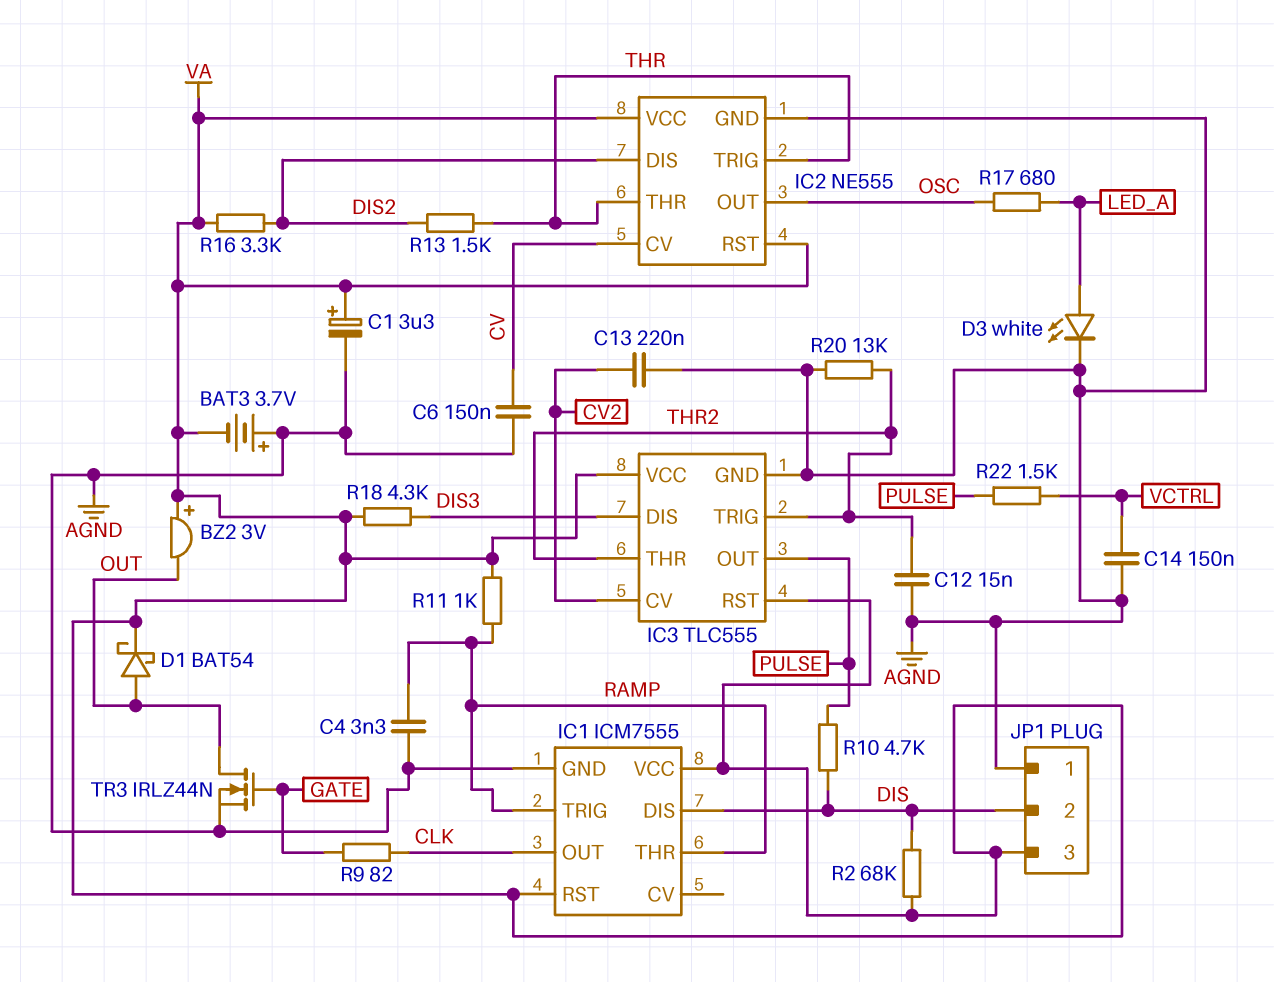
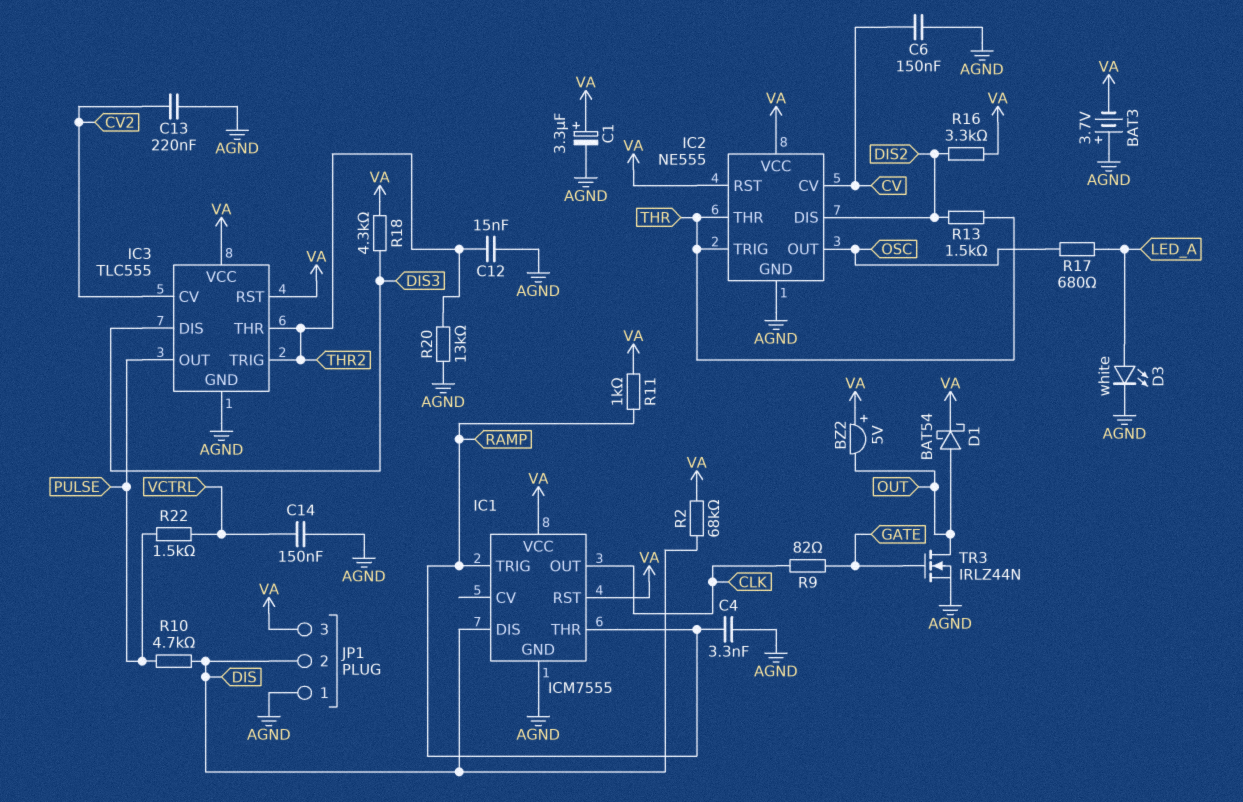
BZ2: buzzer 3V (plus VA, minus OUT) -> buzzer 5V (plus VA, minus OUT)

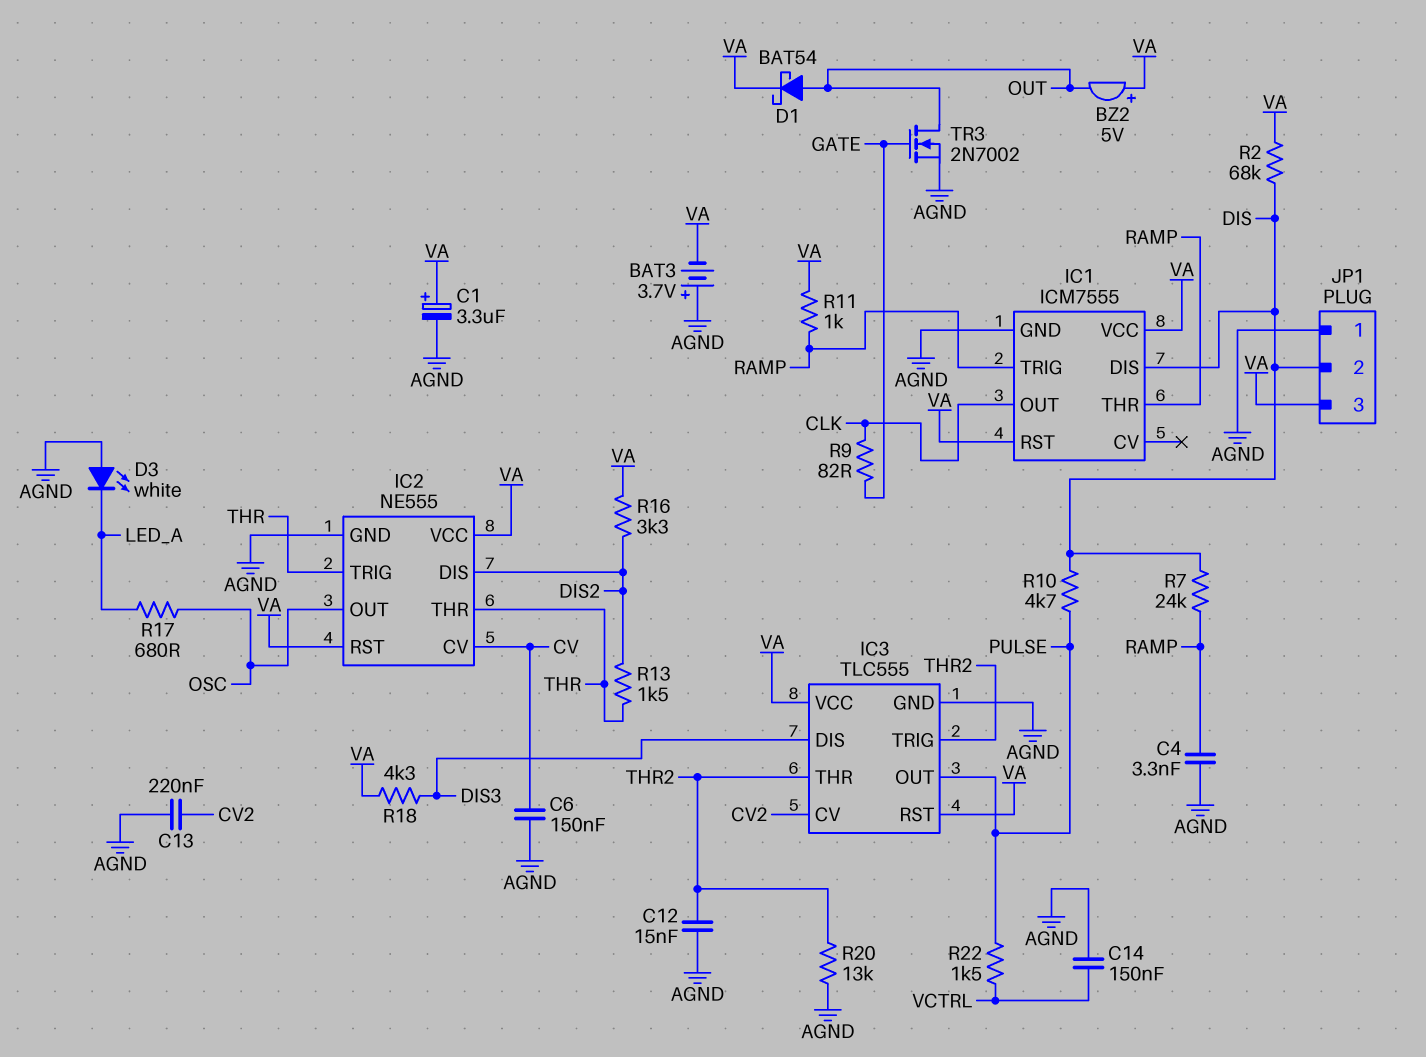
D3: LED white (A LED_A, K AGND) -> LED white (A AGND, K LED_A)
R7: none -> 24k (DIS, RAMP)
TR3: NMOS IRLZ44N (G GATE, D OUT, S AGND) -> NMOS 2N7002 (G GATE, D OUT, S AGND)

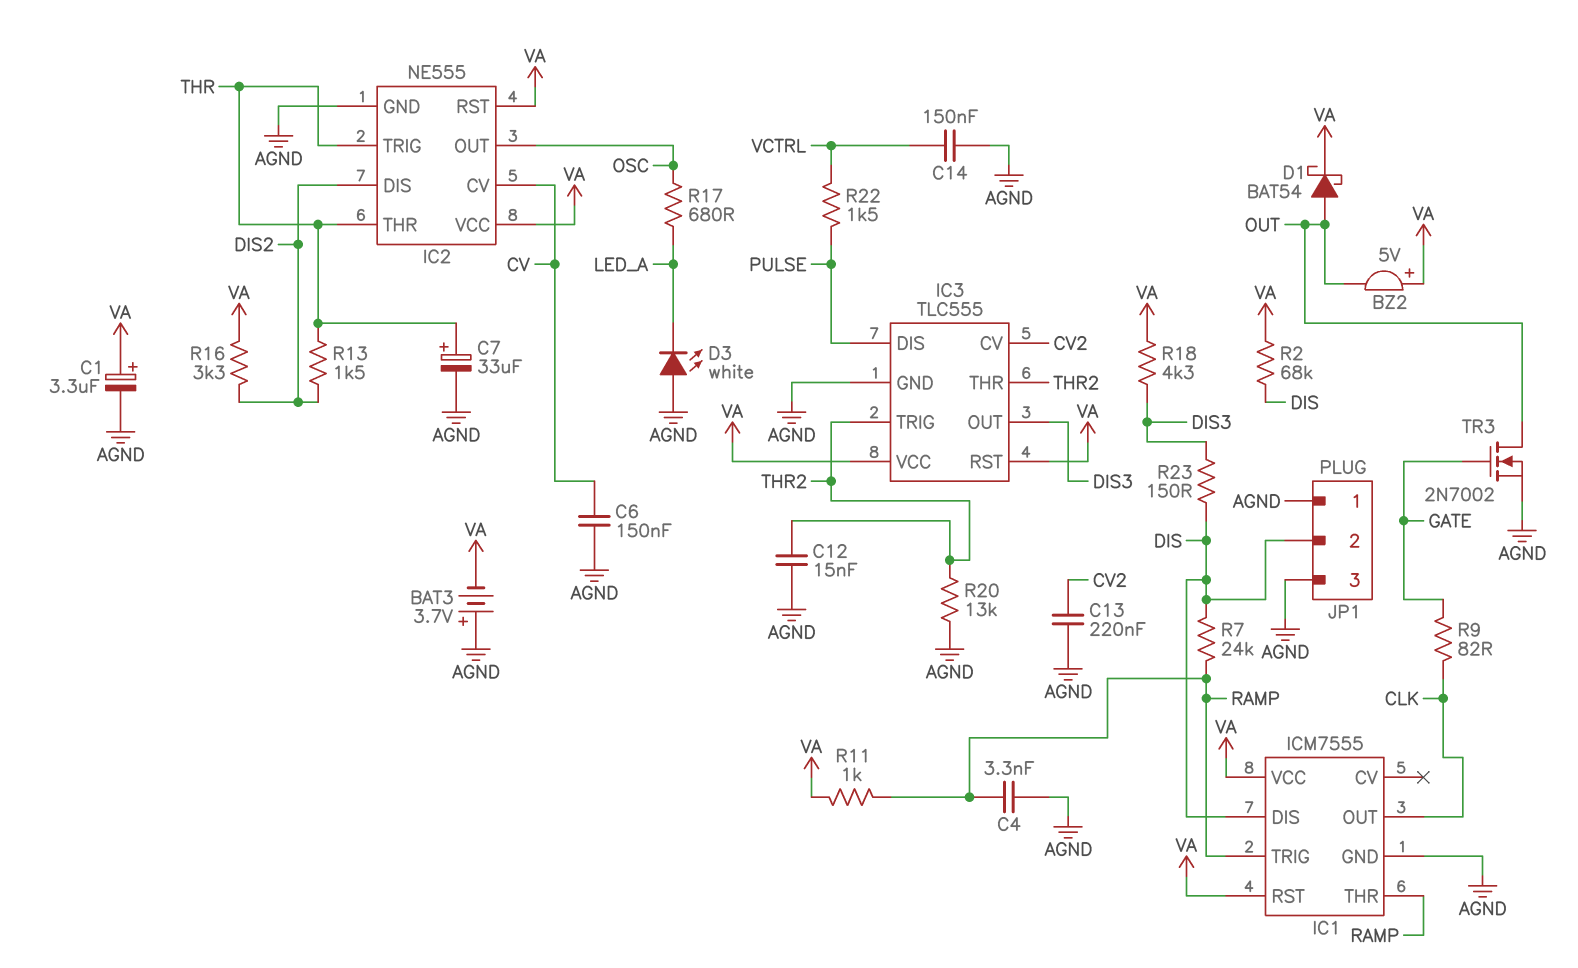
C7: none -> 33uF (plus THR, minus AGND)
IC3 pin DIS: DIS3 -> PULSE
IC3 pin OUT: PULSE -> DIS3
JP1 pin 3: VA -> AGND
R10: 4.7k (DIS, PULSE) -> none
R23: none -> 150 (DIS, DIS3)

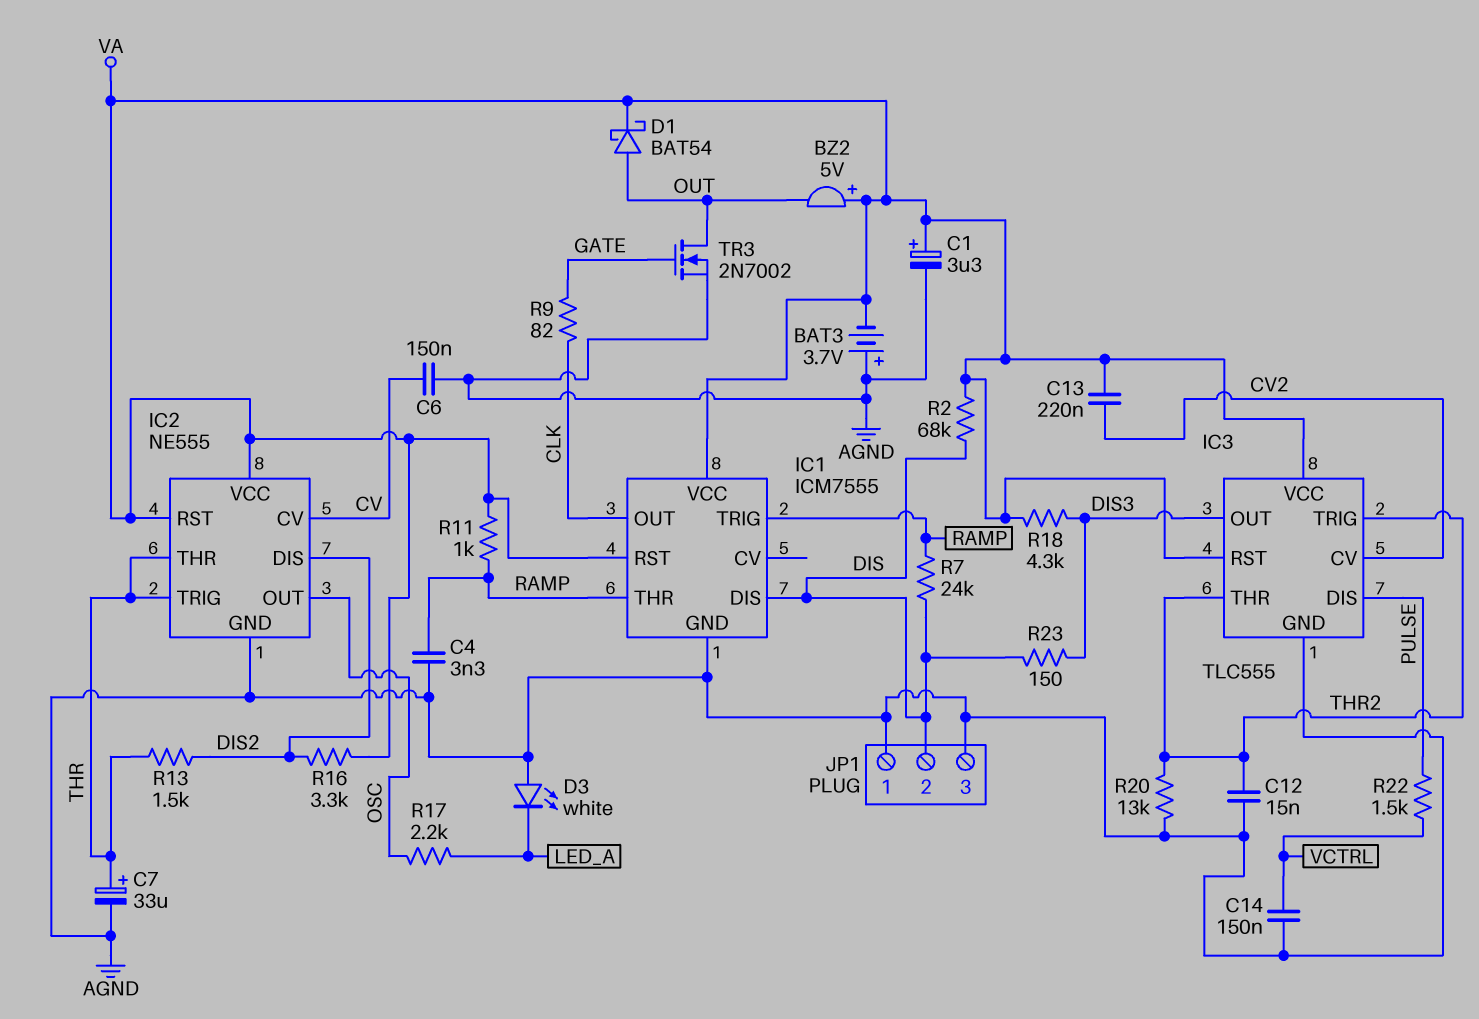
C13: 220nF (AGND, CV2) -> 220nF (CV2, VA)
R17: 680 (LED_A, OSC) -> 2.2k (LED_A, OSC)

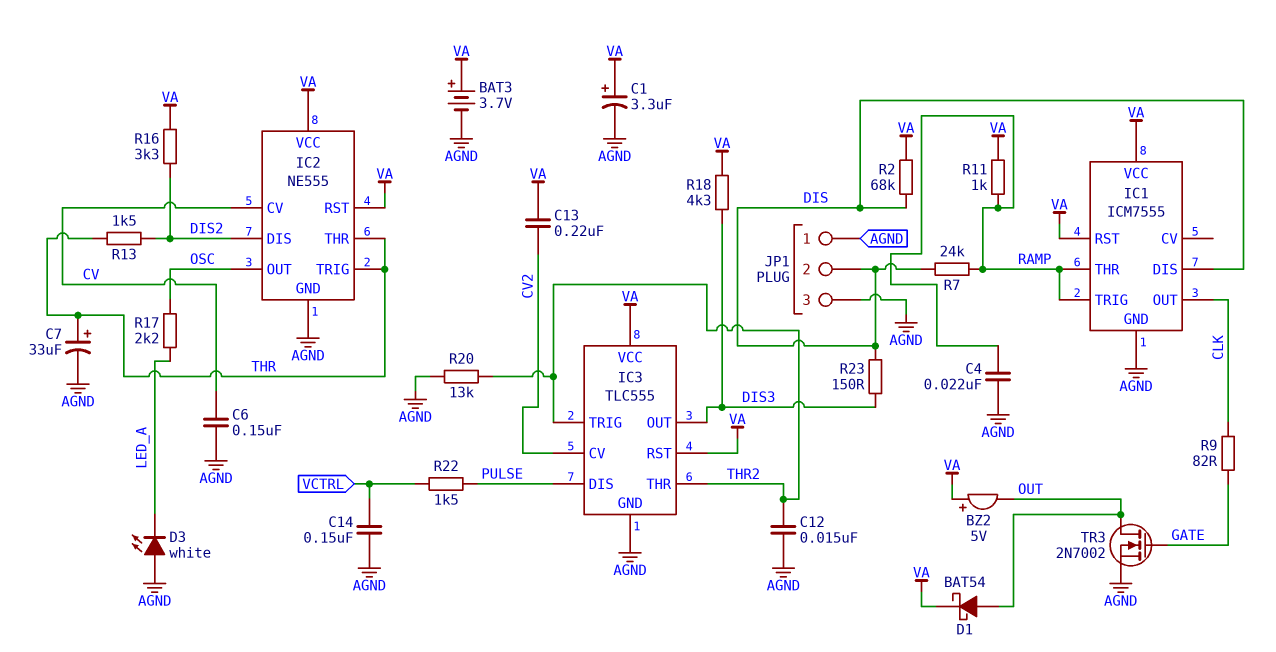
BAT3: 3.7V (plus AGND, minus VA) -> 3.7V (plus VA, minus AGND)
C4: 3.3nF (AGND, RAMP) -> 22nF (AGND, RAMP)

